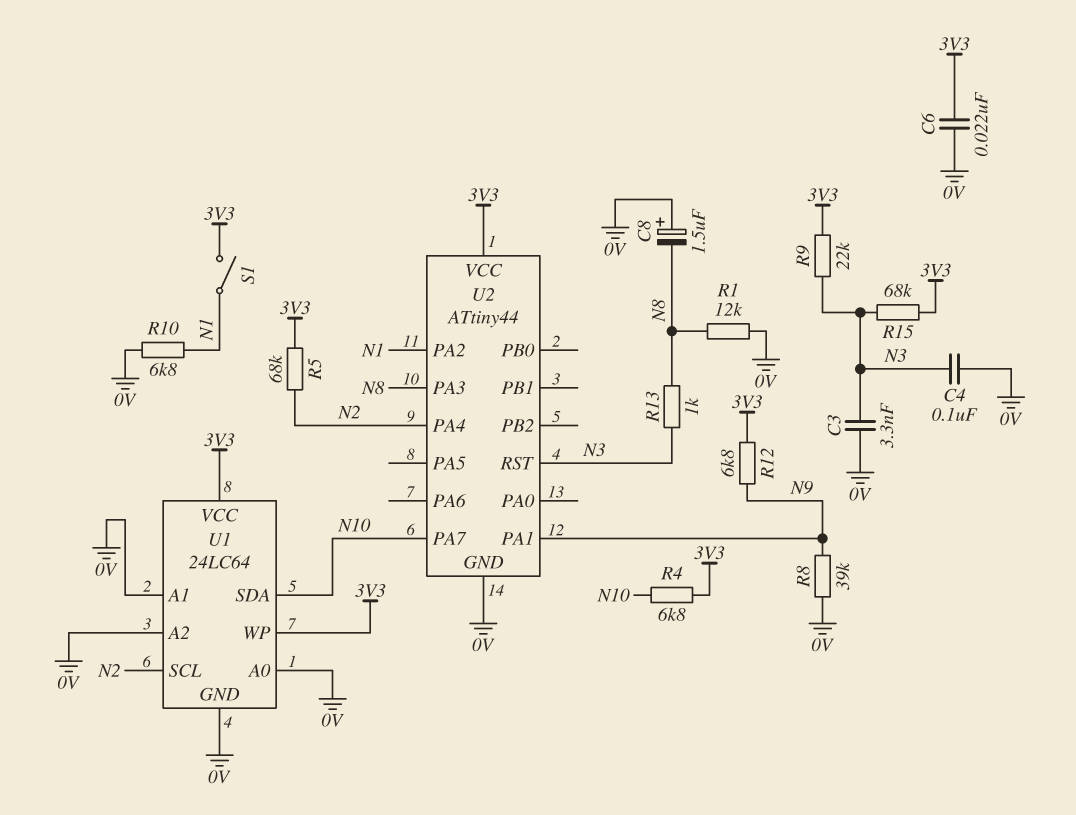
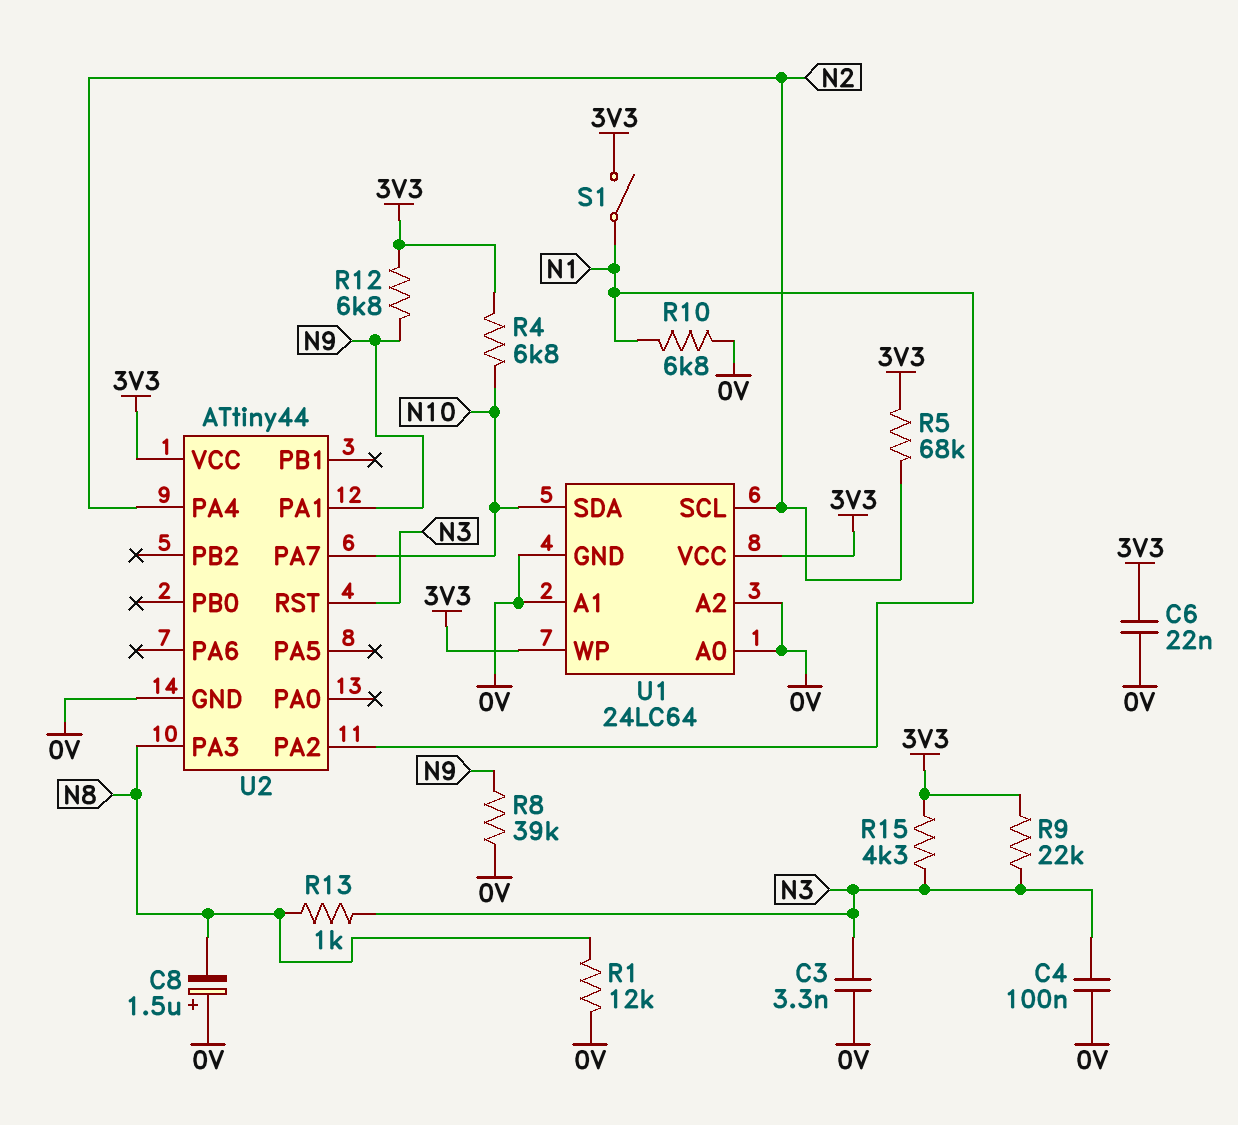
R15: 68k (3V3, N3) -> 4.3k (3V3, N3)

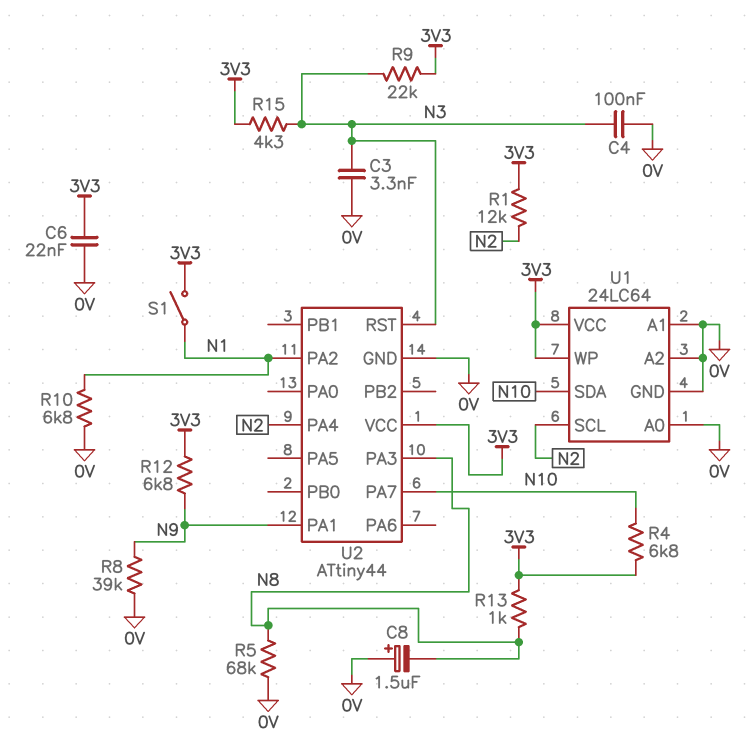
R1: 12k (0V, N8) -> 12k (3V3, N2)
R5: 68k (3V3, N2) -> 68k (0V, N8)
R13: 1k (N3, N8) -> 1k (3V3, N8)

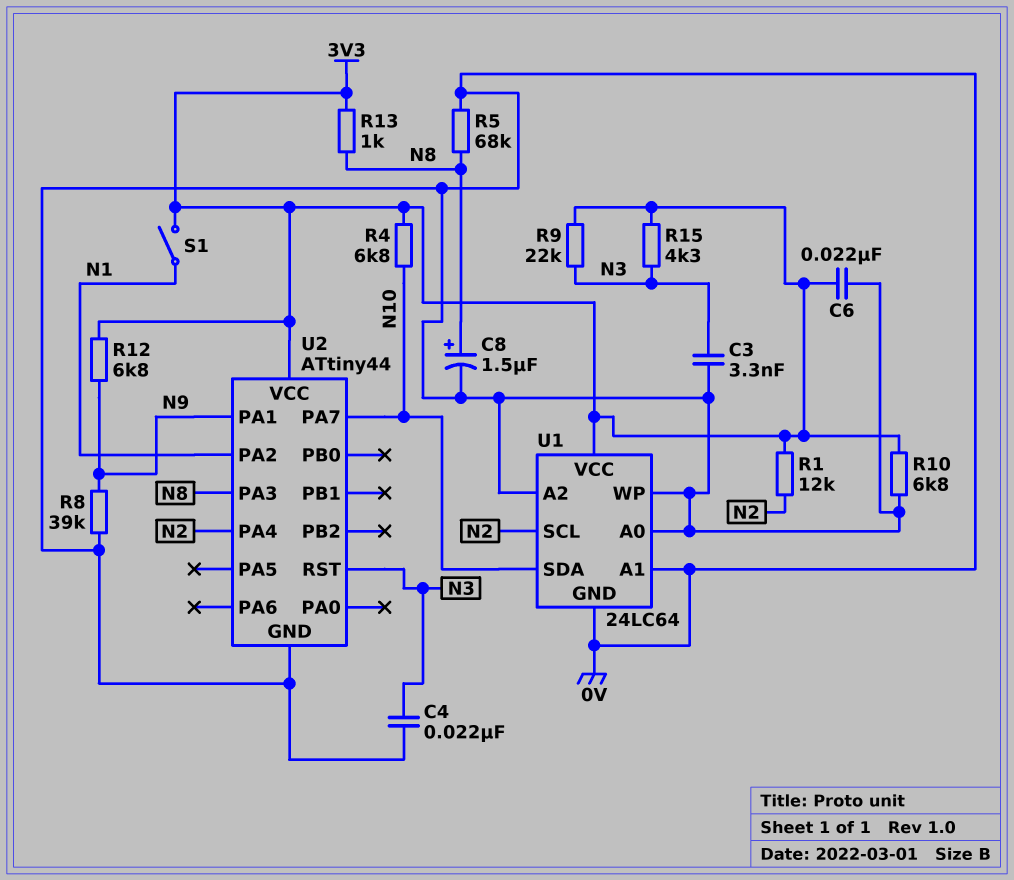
C4: 100nF (0V, N3) -> 22nF (0V, N3)
C8: 1.5uF (plus 0V, minus N8) -> 1.5uF (plus N8, minus 0V)
R10: 6.8k (0V, N1) -> 6.8k (0V, 3V3)
U1 pin WP: 3V3 -> 0V

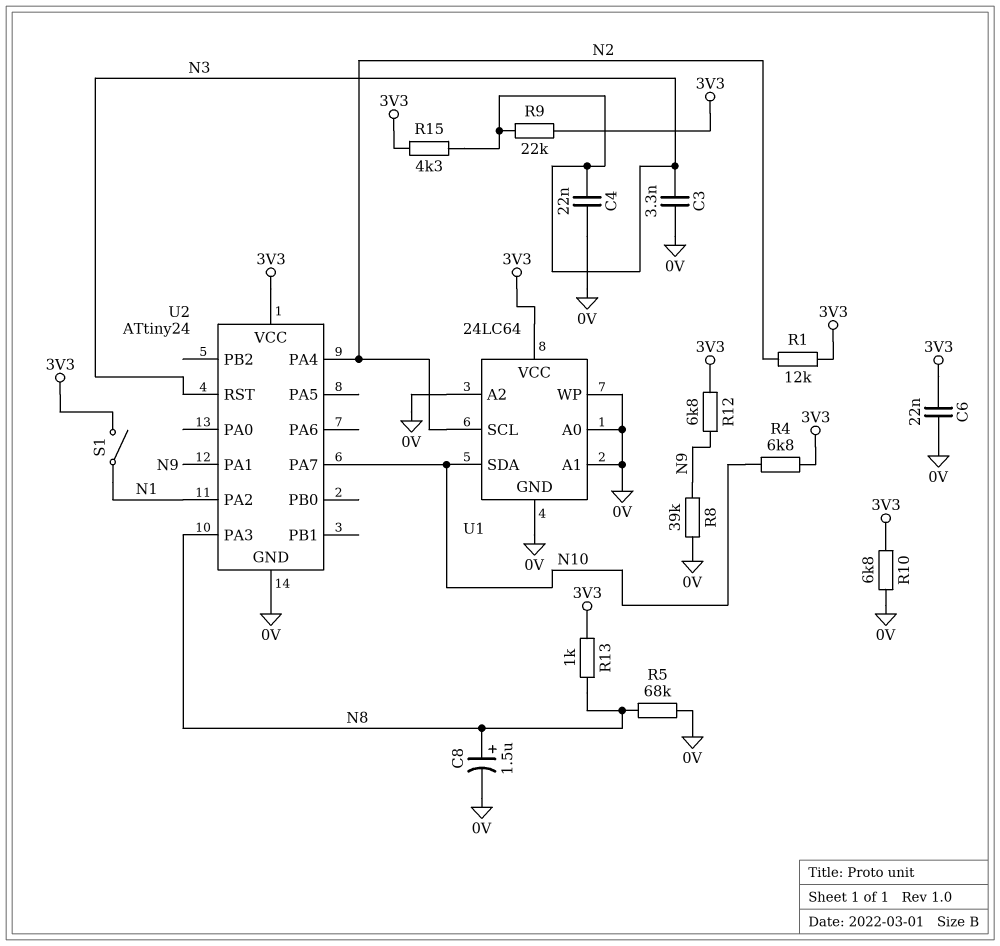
U2: ATtiny44 -> ATtiny24

